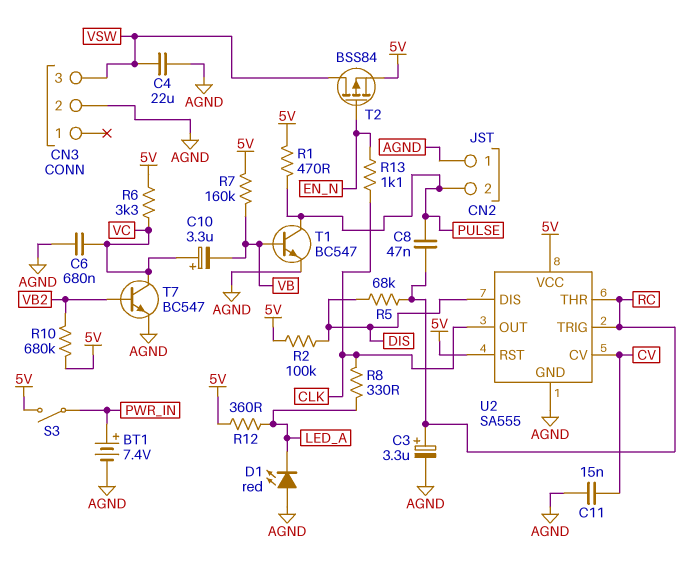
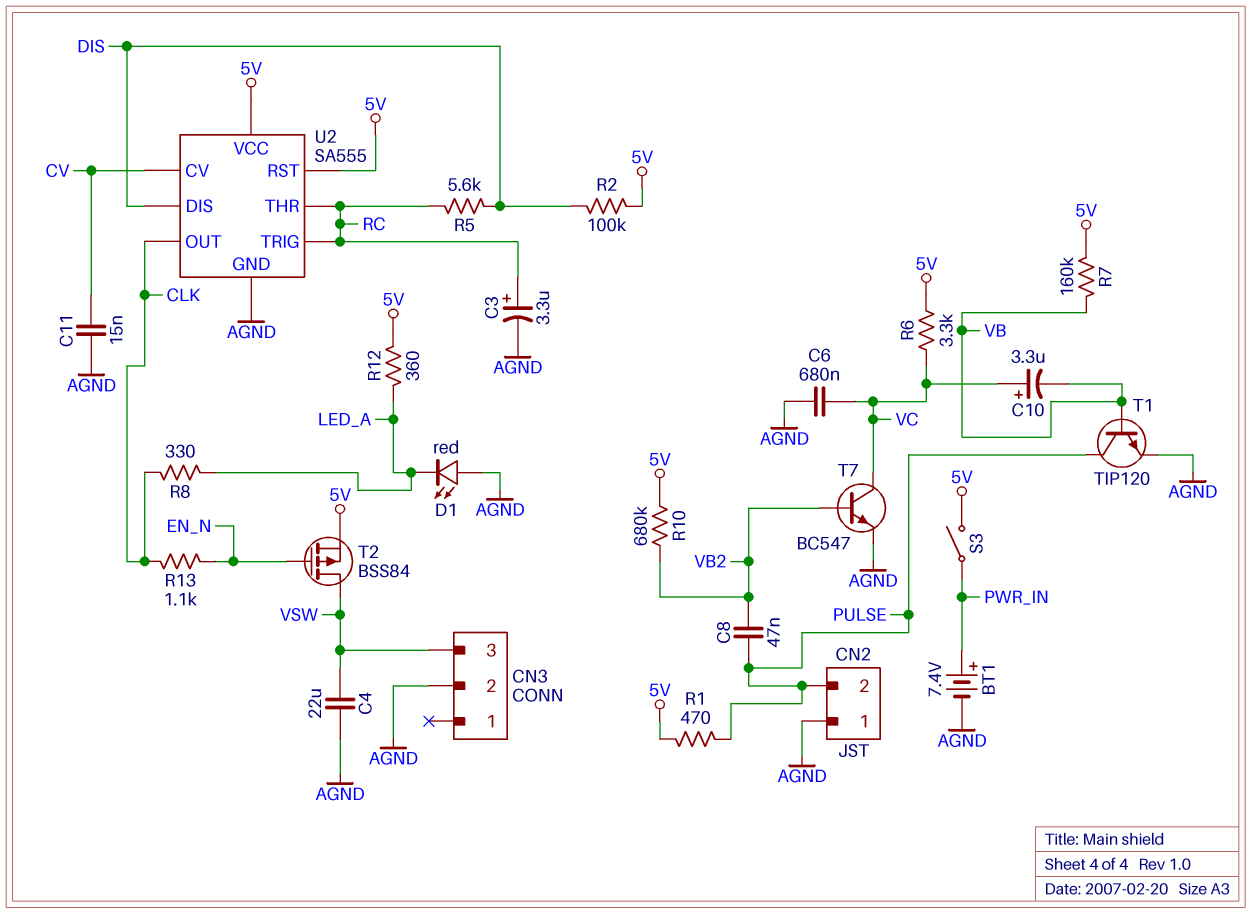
C8: 47nF (PULSE, RC) -> 47nF (PULSE, VB2)
R5: 68k (DIS, RC) -> 5.6k (DIS, RC)
T1: NPN BC547 (B VB, C PULSE, E AGND) -> NPN TIP120 (B VB, C PULSE, E AGND)

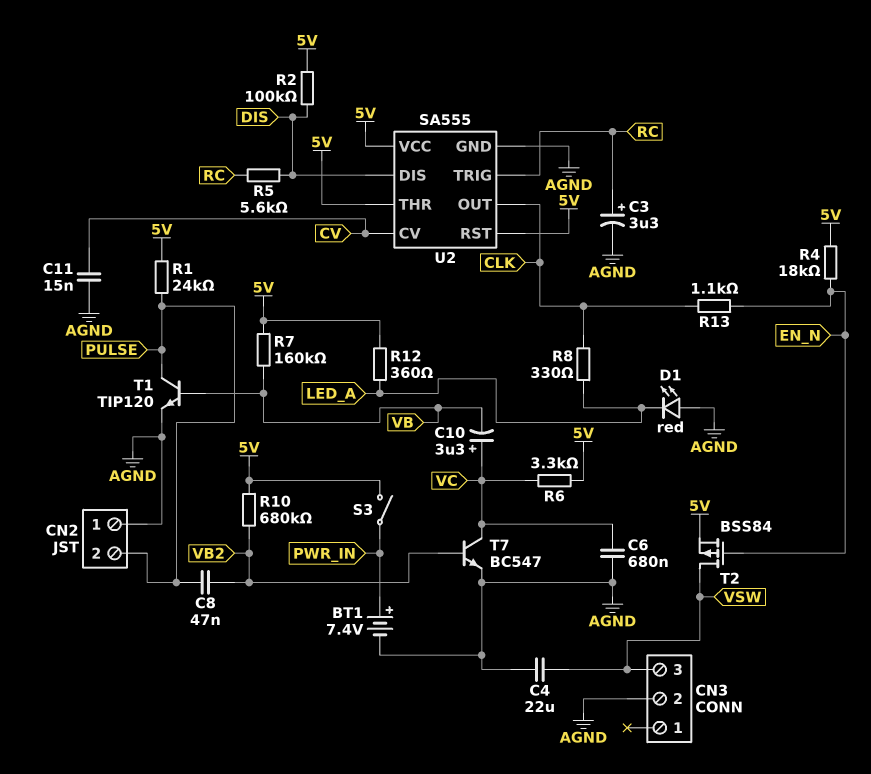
R1: 470 (5V, PULSE) -> 24k (5V, PULSE)
R4: none -> 18k (5V, EN_N)
U2 pin THR: RC -> 5V

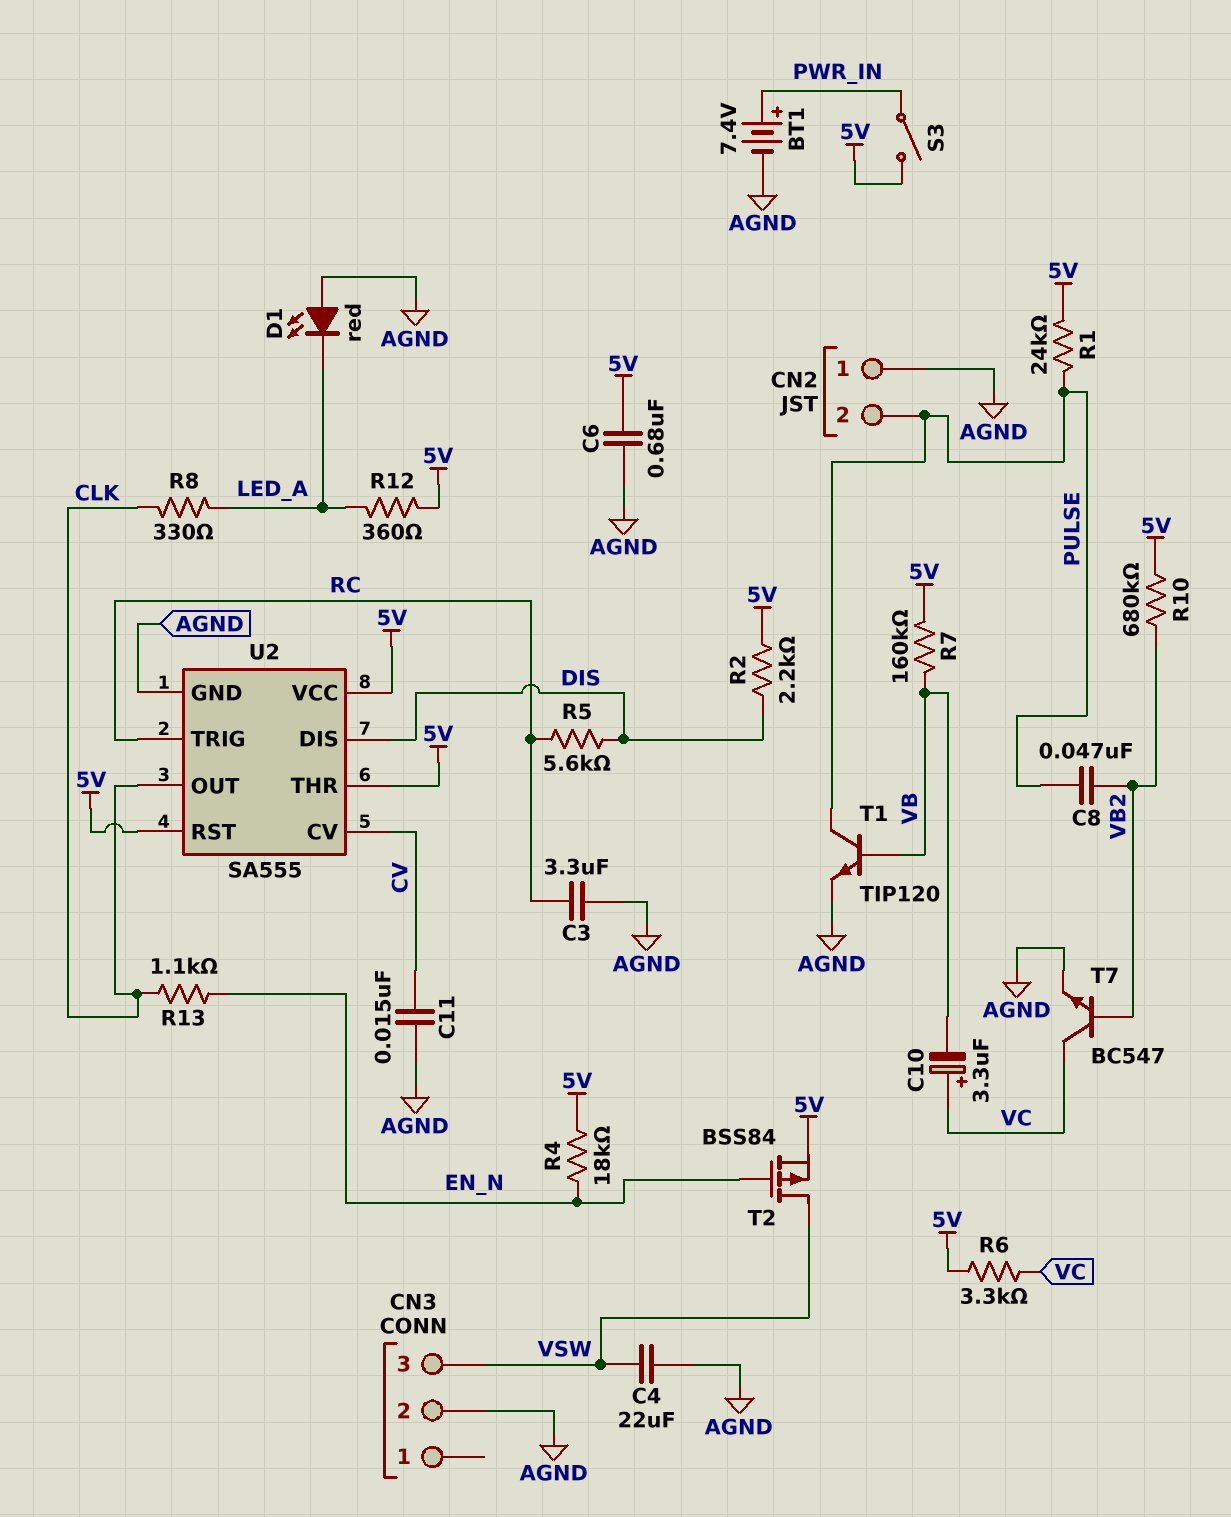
C3: 3.3uF (plus RC, minus AGND) -> 3.3uF (AGND, RC)
C6: 680nF (AGND, VC) -> 680nF (5V, AGND)
R2: 100k (5V, DIS) -> 2.2k (5V, DIS)

